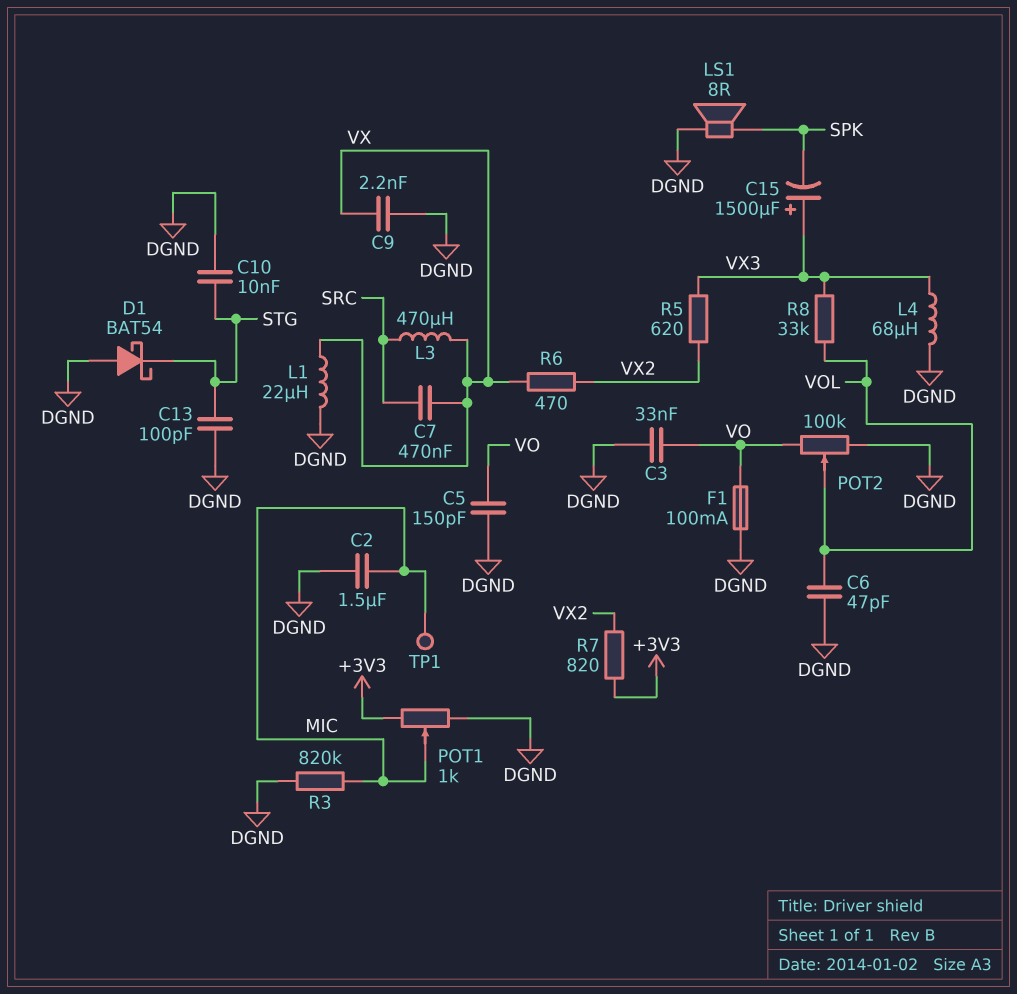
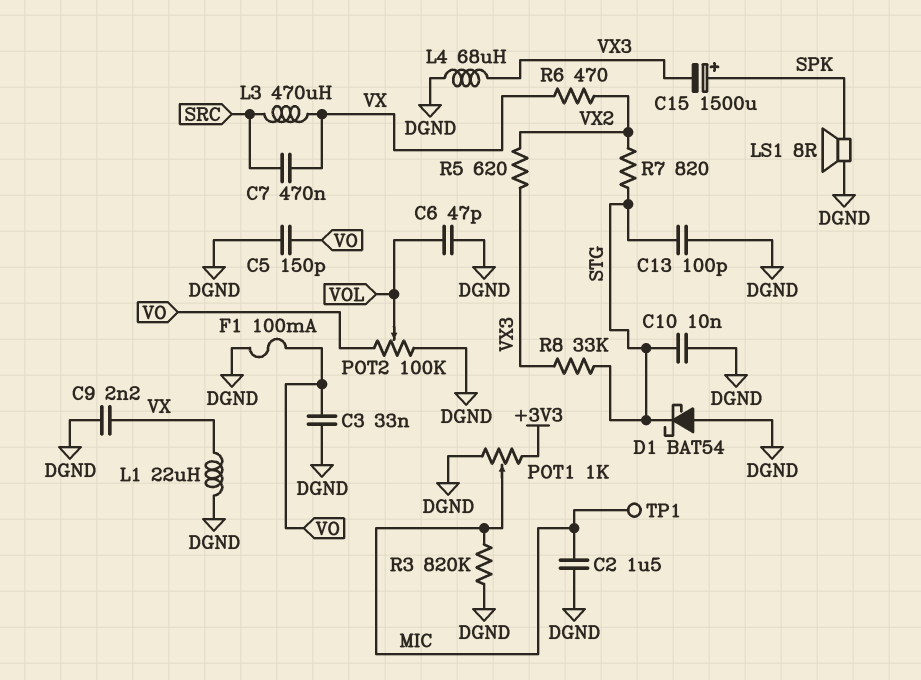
C15: 1500uF (plus VX3, minus SPK) -> 1500uF (plus SPK, minus VX3)
R7: 820 (+3V3, VX2) -> 820 (STG, VX2)
R8: 33k (VOL, VX3) -> 33k (STG, VX3)

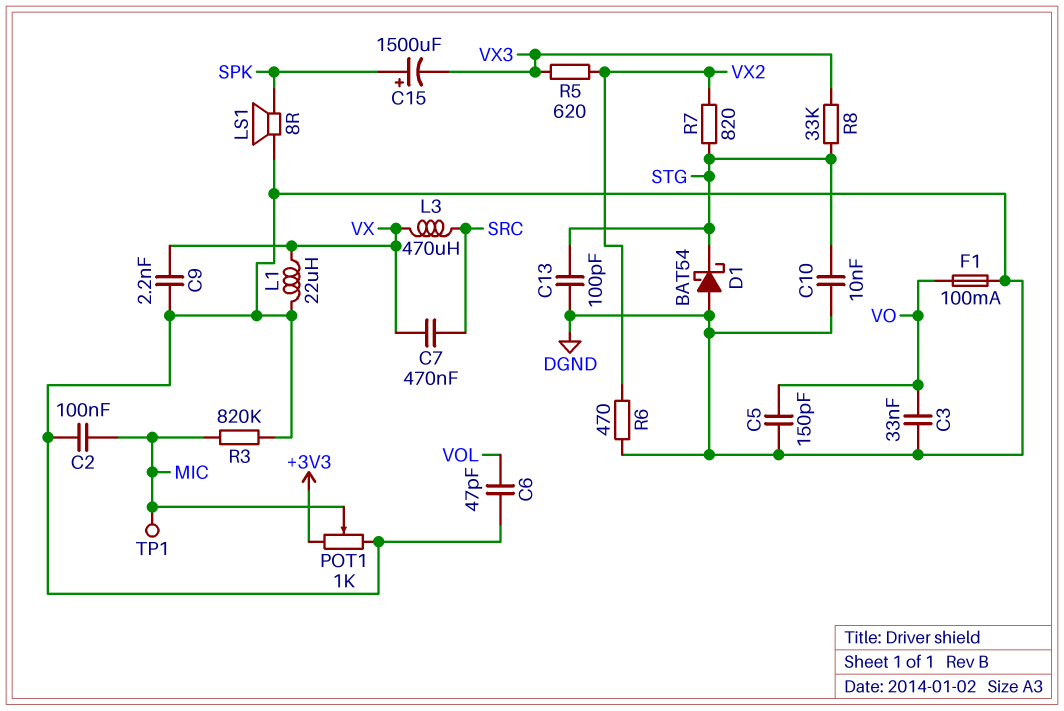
C2: 1.5uF (DGND, MIC) -> 100nF (DGND, MIC)
L4: 68uH (DGND, VX3) -> none
POT2: 100k (DGND, VO, wiper VOL) -> none
R6: 470 (VX, VX2) -> 470 (DGND, VX2)

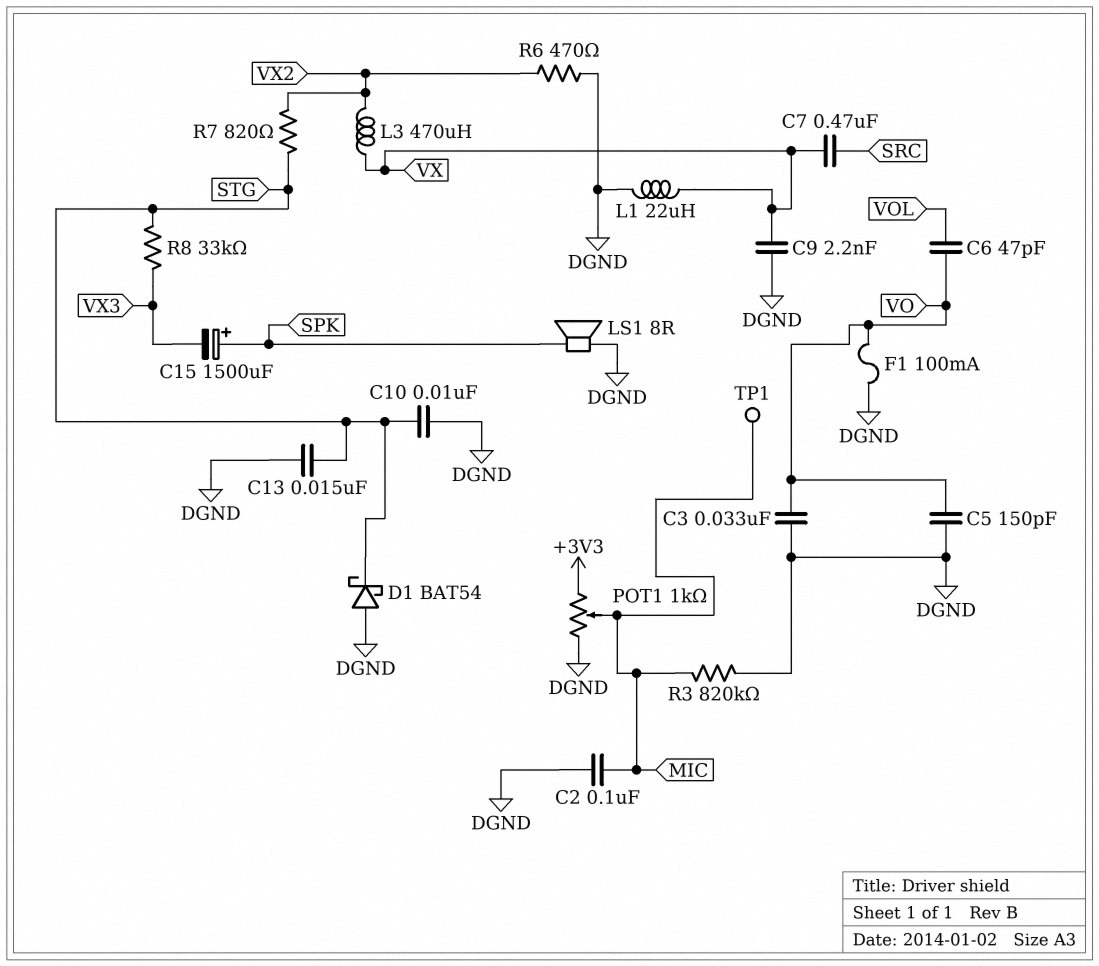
C6: 47pF (DGND, VOL) -> 47pF (VO, VOL)
C13: 100pF (DGND, STG) -> 15nF (DGND, STG)
L3: 470uH (SRC, VX) -> 470uH (VX, VX2)
R5: 620 (VX2, VX3) -> none

